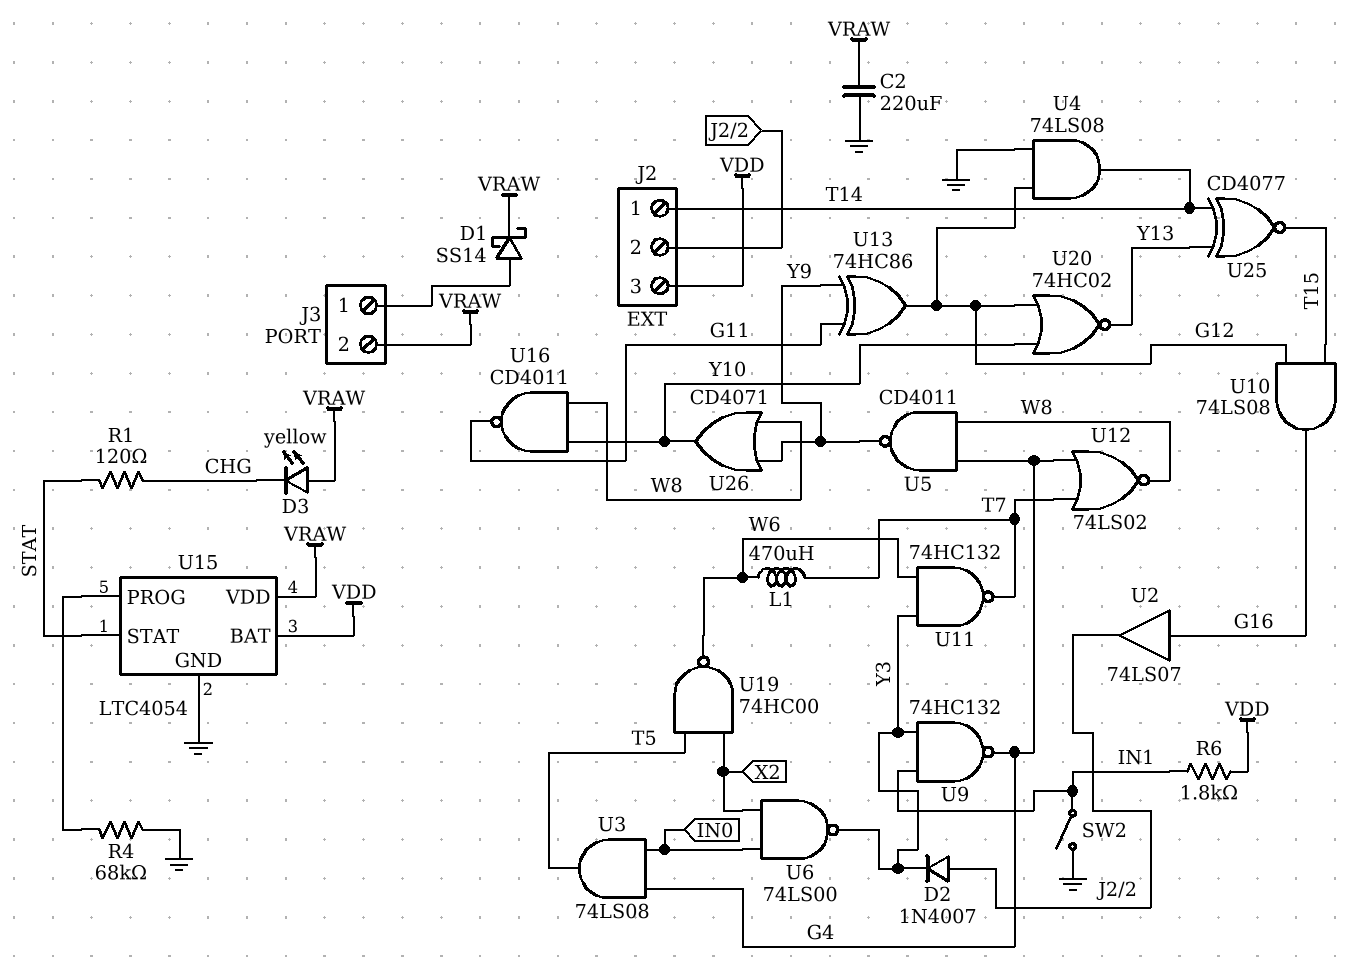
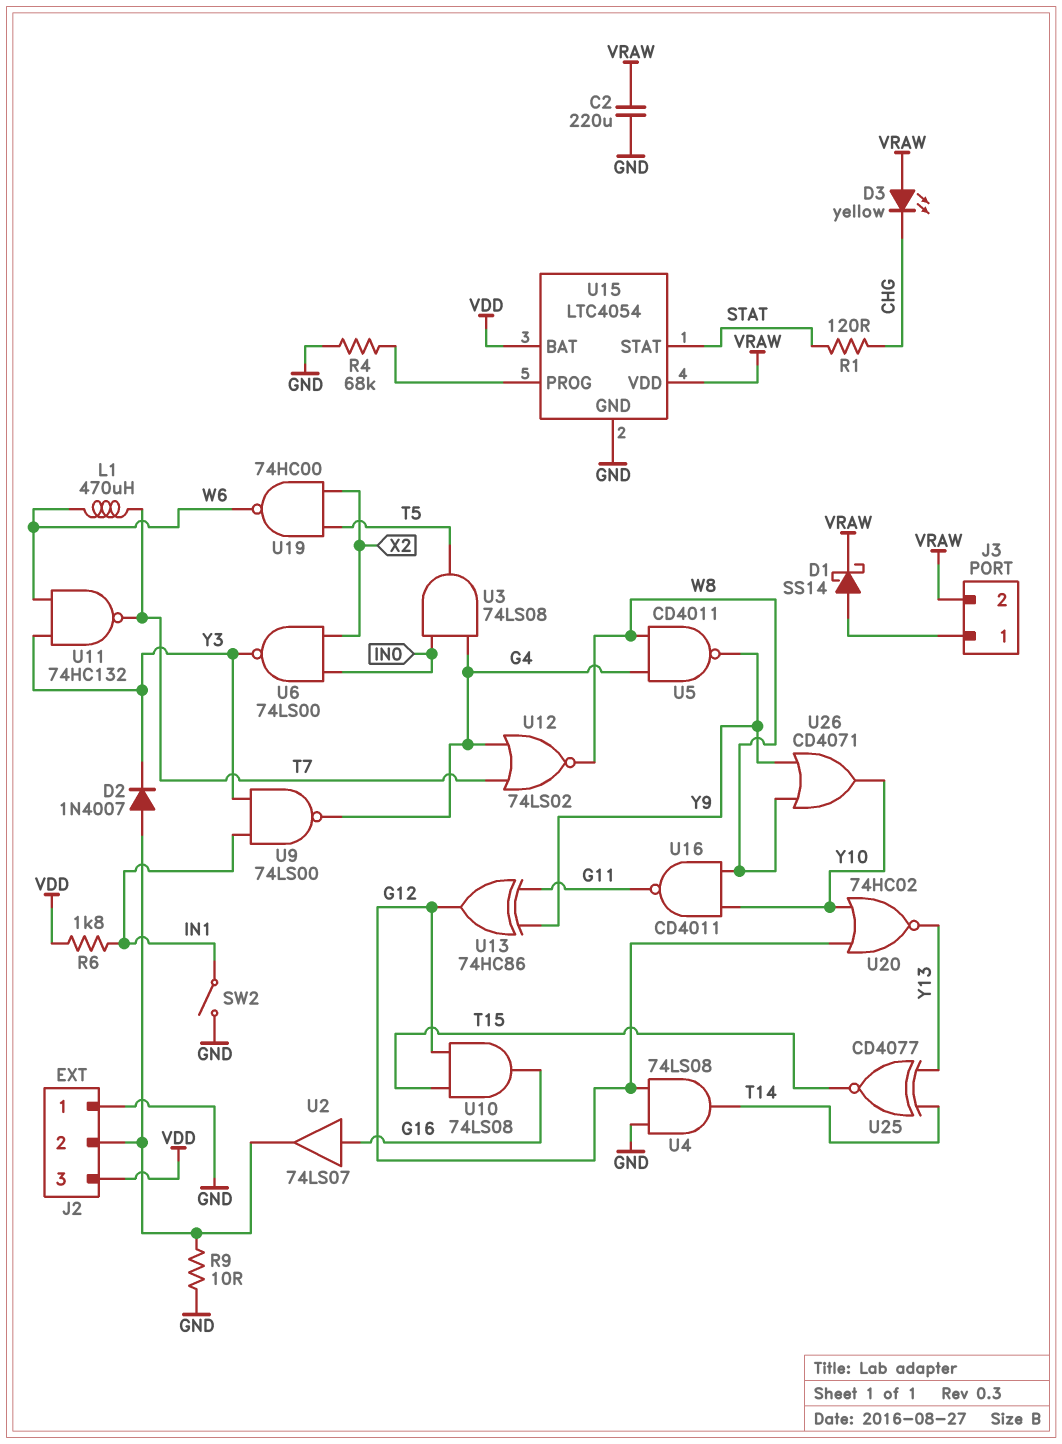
J2 pin 1: T14 -> GND
R9: none -> 10 (GND, J2/2)
U9: NAND 74HC132 (in IN1, in Y3, out G4) -> NAND 74LS00 (in IN1, in Y3, out G4)

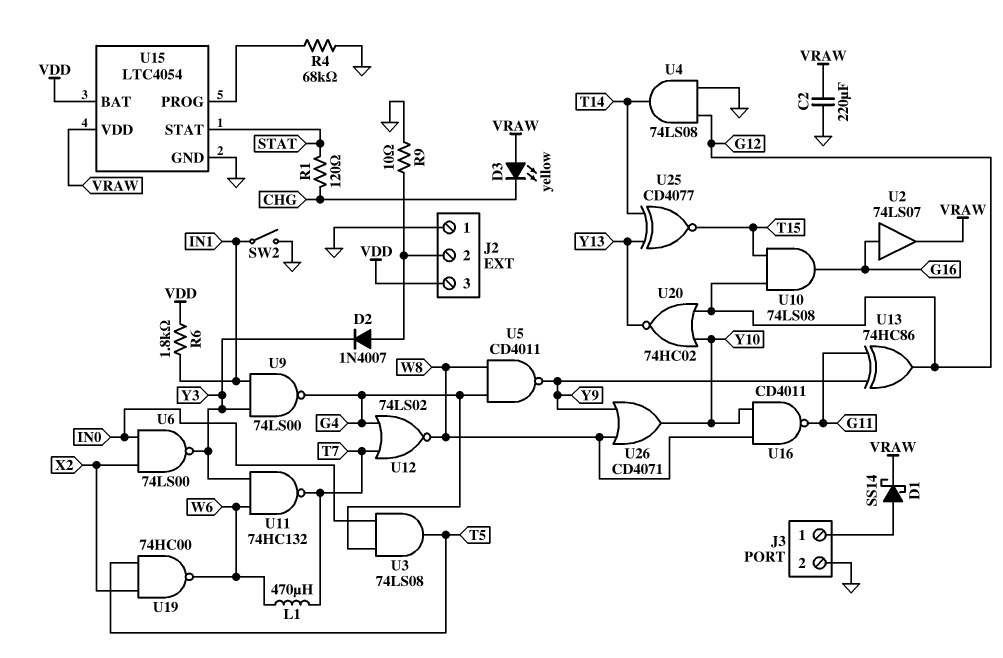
J3 pin 2: VRAW -> GND
U2: buffer 74LS07 (in G16, out J2/2) -> buffer 74LS07 (in G16, out VRAW)

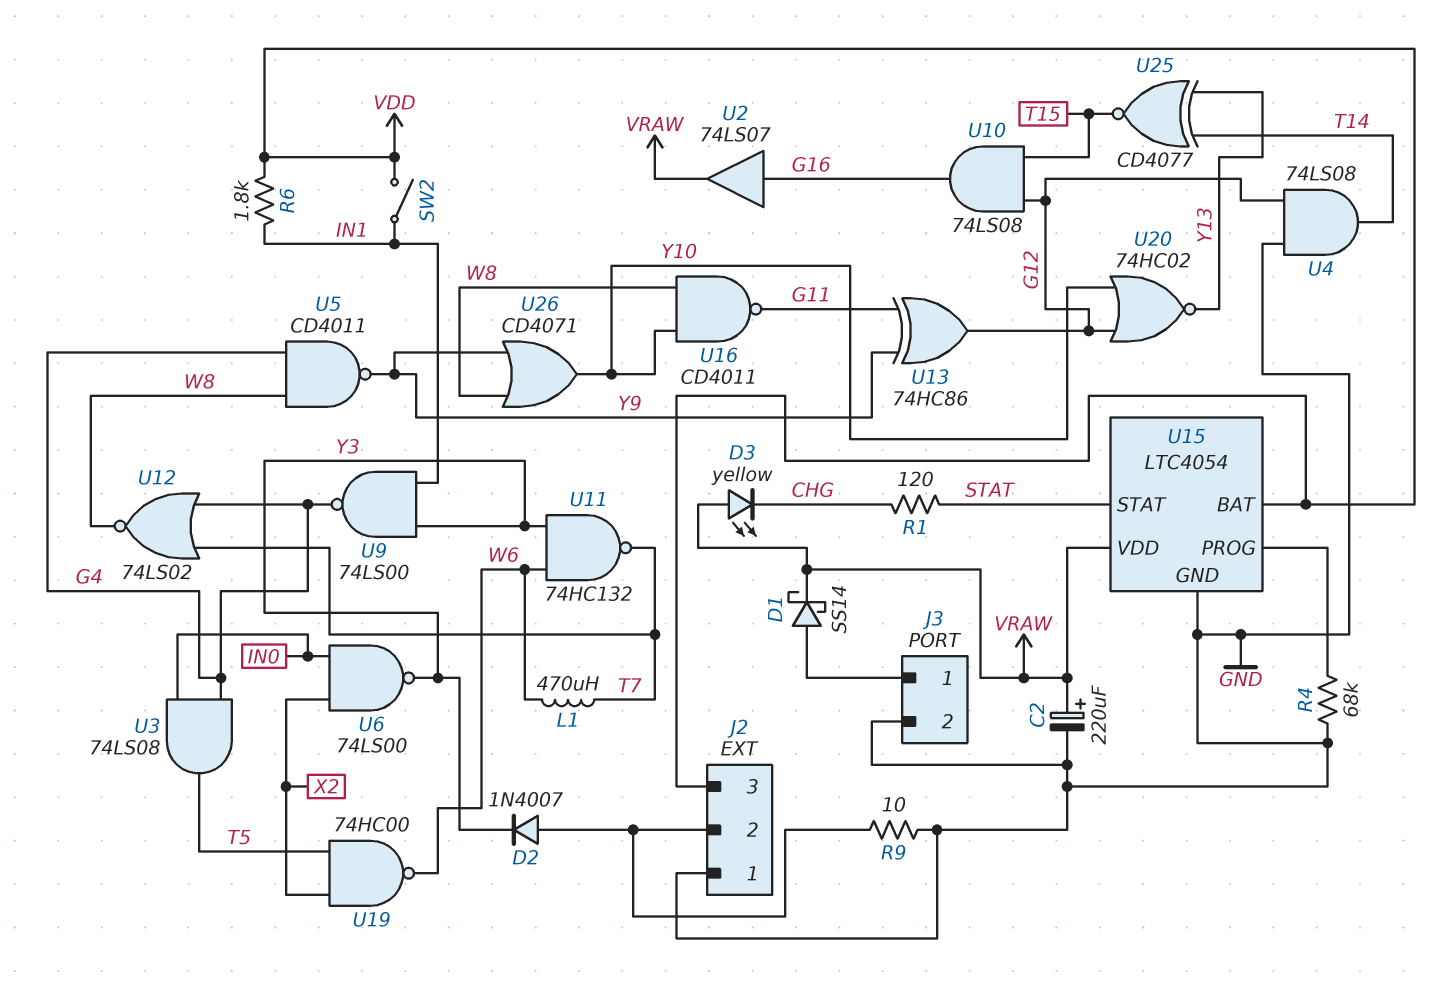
C2: 220uF (GND, VRAW) -> 220uF (plus VRAW, minus GND)
SW2: switch (GND, IN1) -> switch (IN1, VDD)

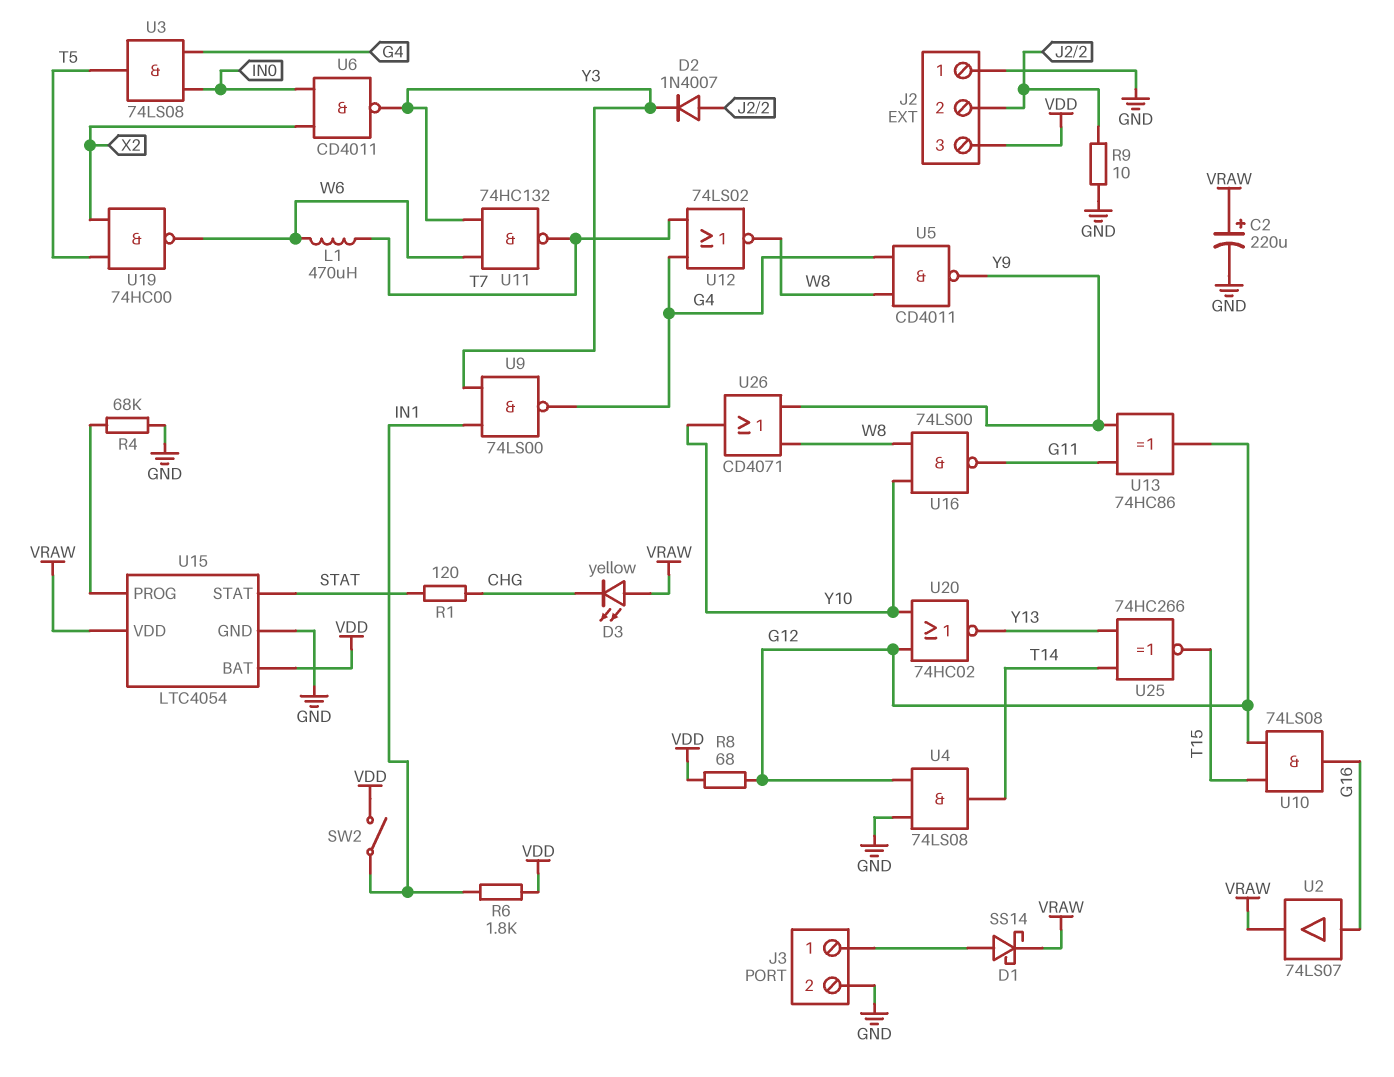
R8: none -> 68 (G12, VDD)
U6: NAND 74LS00 (in IN0, in X2, out Y3) -> NAND CD4011 (in IN0, in X2, out Y3)
U16: NAND CD4011 (in W8, in Y10, out G11) -> NAND 74LS00 (in W8, in Y10, out G11)
U25: XNOR CD4077 (in T14, in Y13, out T15) -> XNOR 74HC266 (in T14, in Y13, out T15)

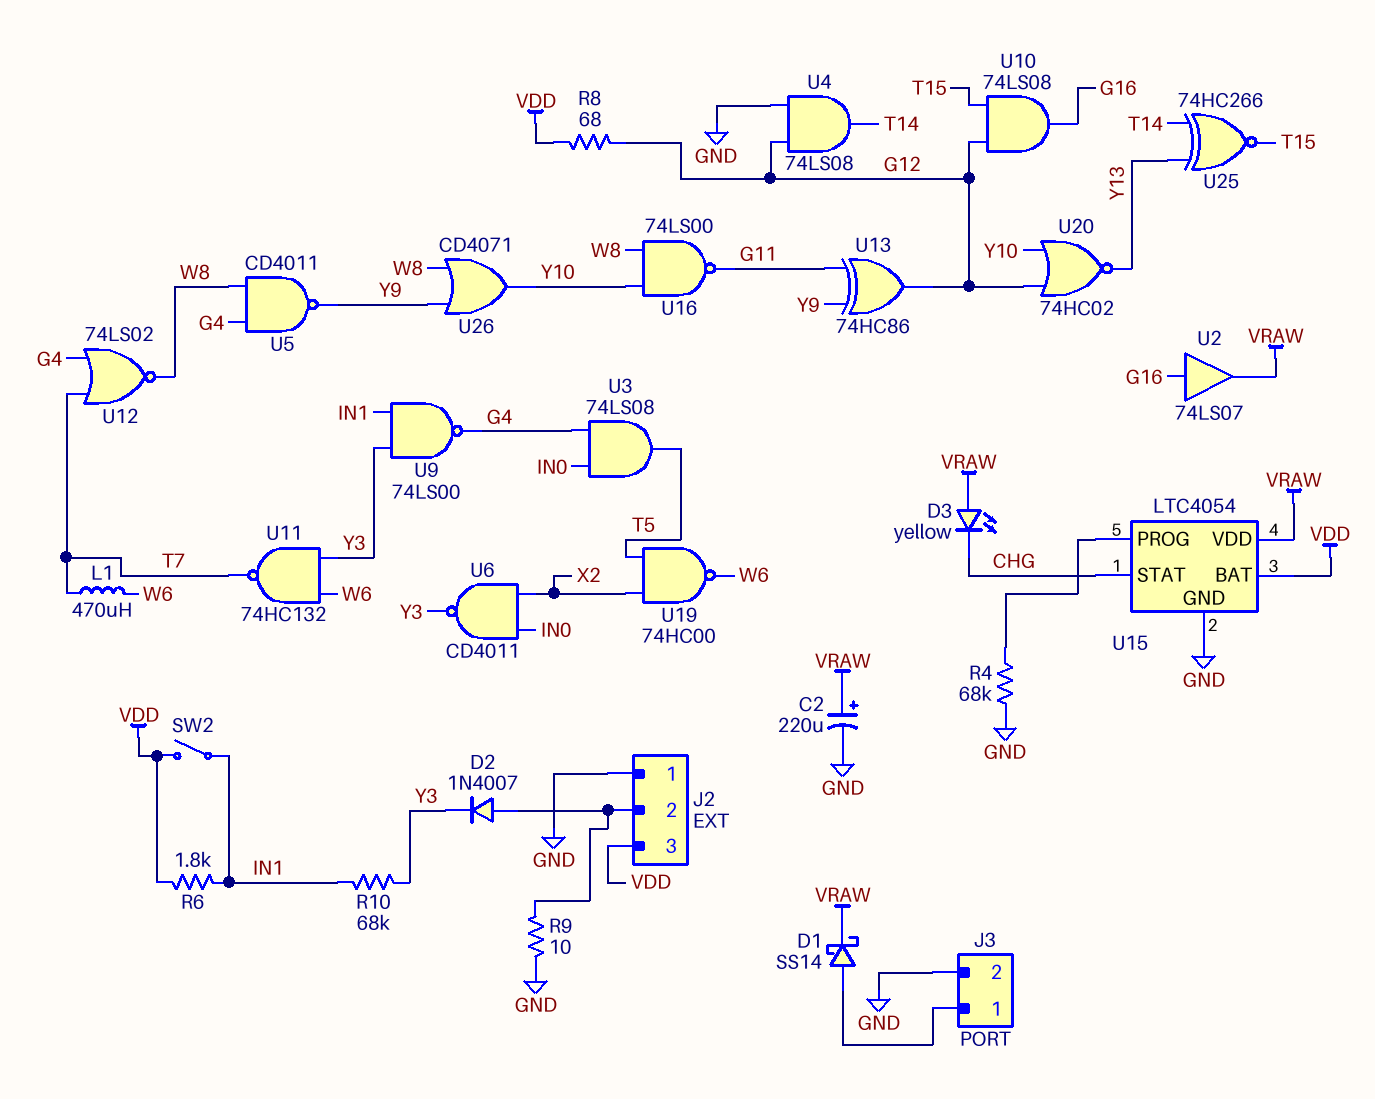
R1: 120 (CHG, STAT) -> none
R10: none -> 68k (IN1, Y3)
U15 pin STAT: STAT -> CHG

